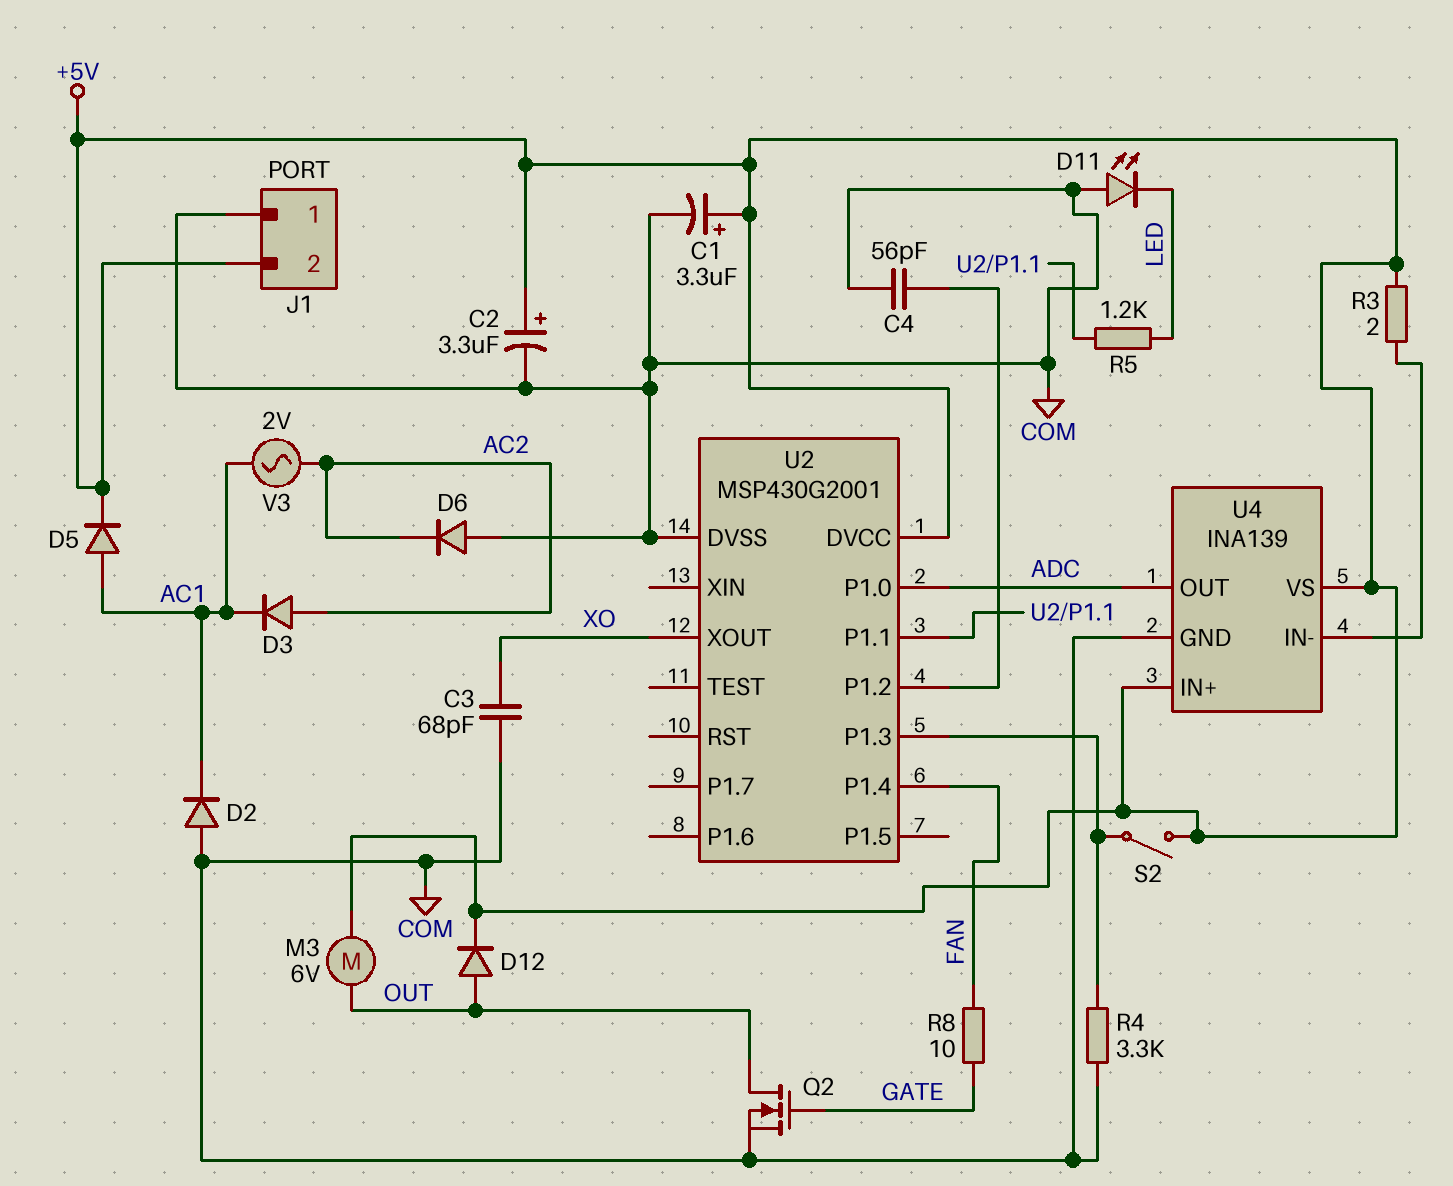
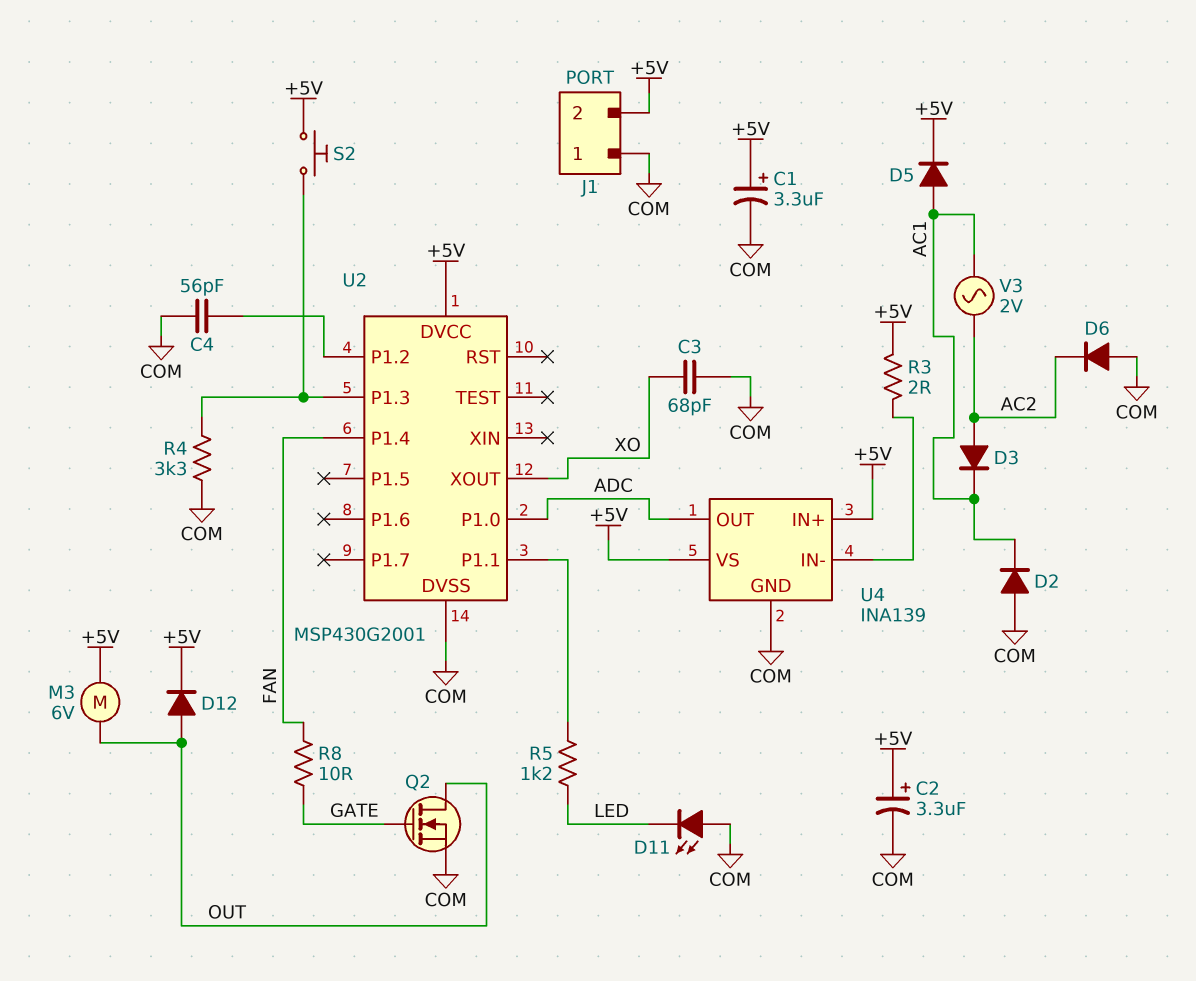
S2: switch (+5V, U2/P1.3) -> button (+5V, U2/P1.3)

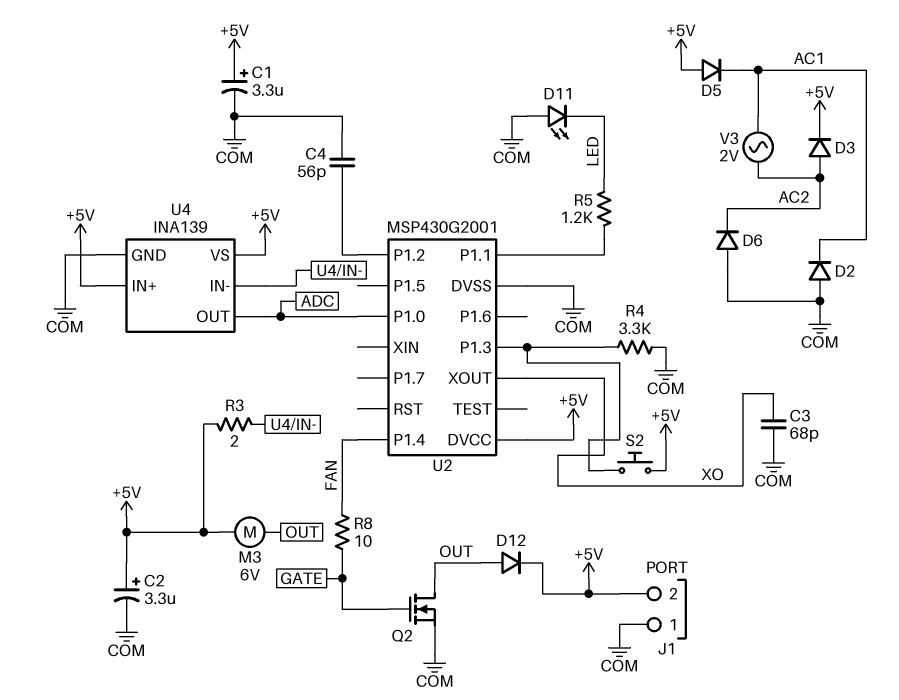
D3: diode (A AC2, K AC1) -> diode (A AC2, K +5V)
D5: diode (A AC1, K +5V) -> diode (A +5V, K AC1)

